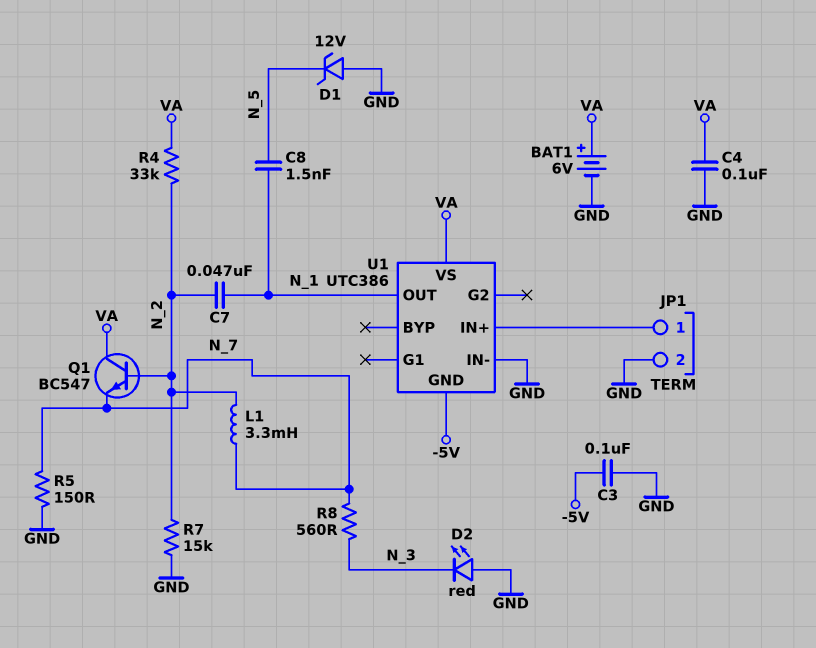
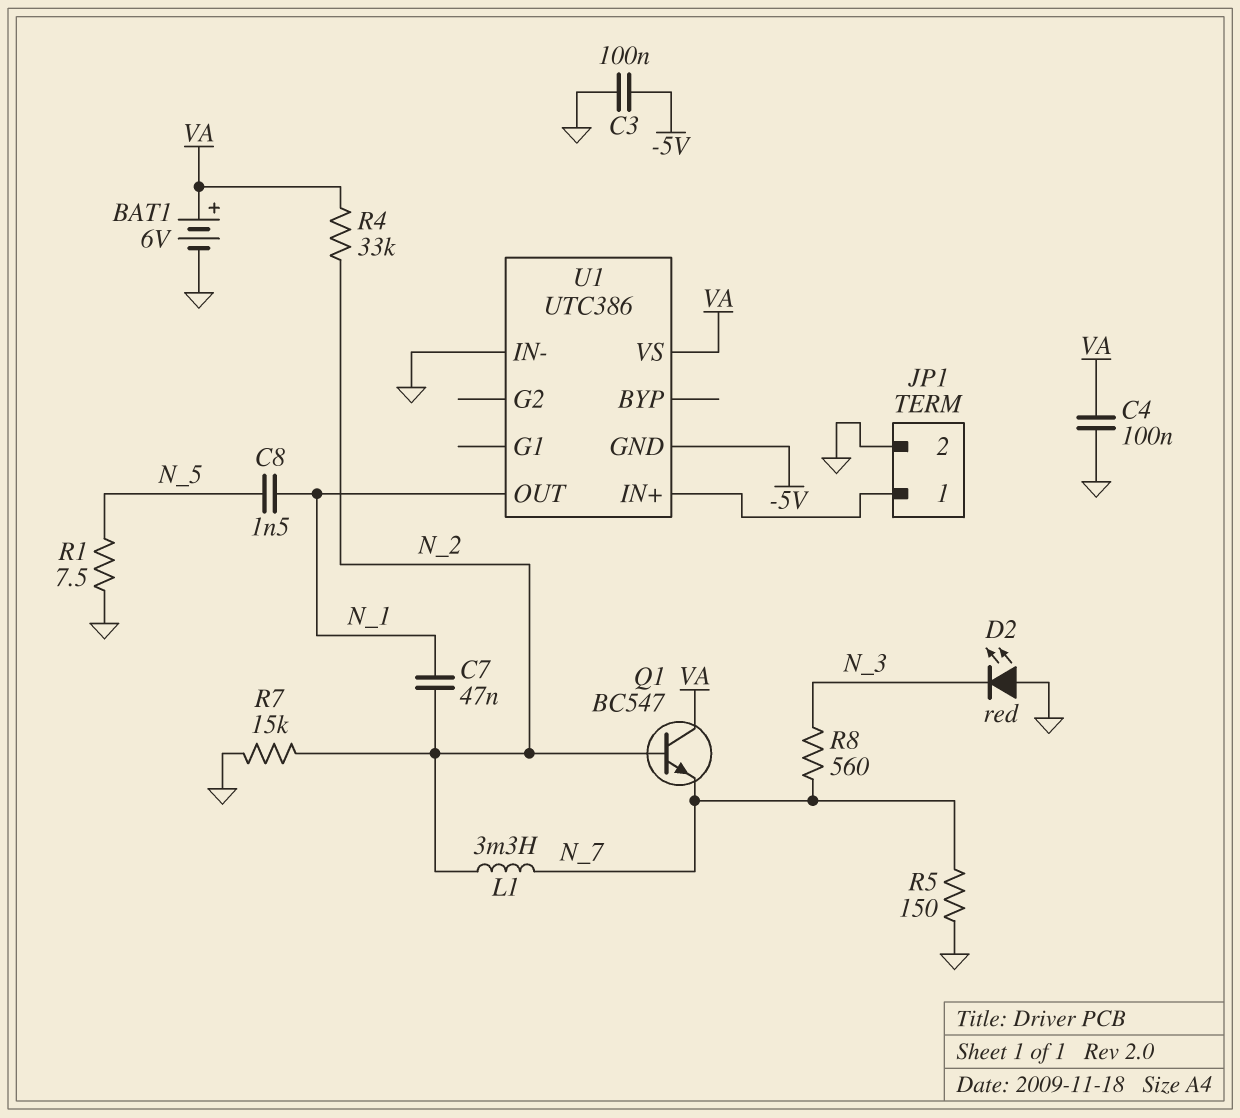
D1: zener 12V (A GND, K N_5) -> none
R1: none -> 7.5 (GND, N_5)

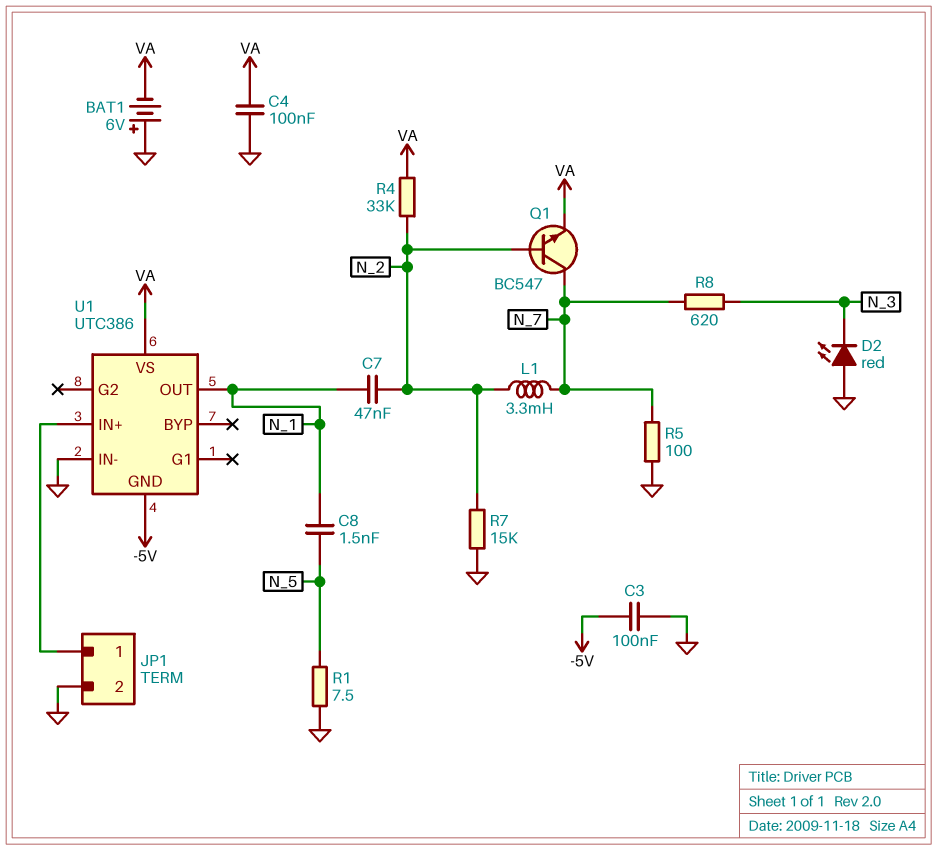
BAT1: 6V (plus VA, minus GND) -> 6V (plus GND, minus VA)
Q1: NPN BC547 (B N_2, C VA, E N_7) -> NPN BC547 (B N_2, C N_7, E VA)
R5: 150 (GND, N_7) -> 100 (GND, N_7)
R8: 560 (N_3, N_7) -> 620 (N_3, N_7)

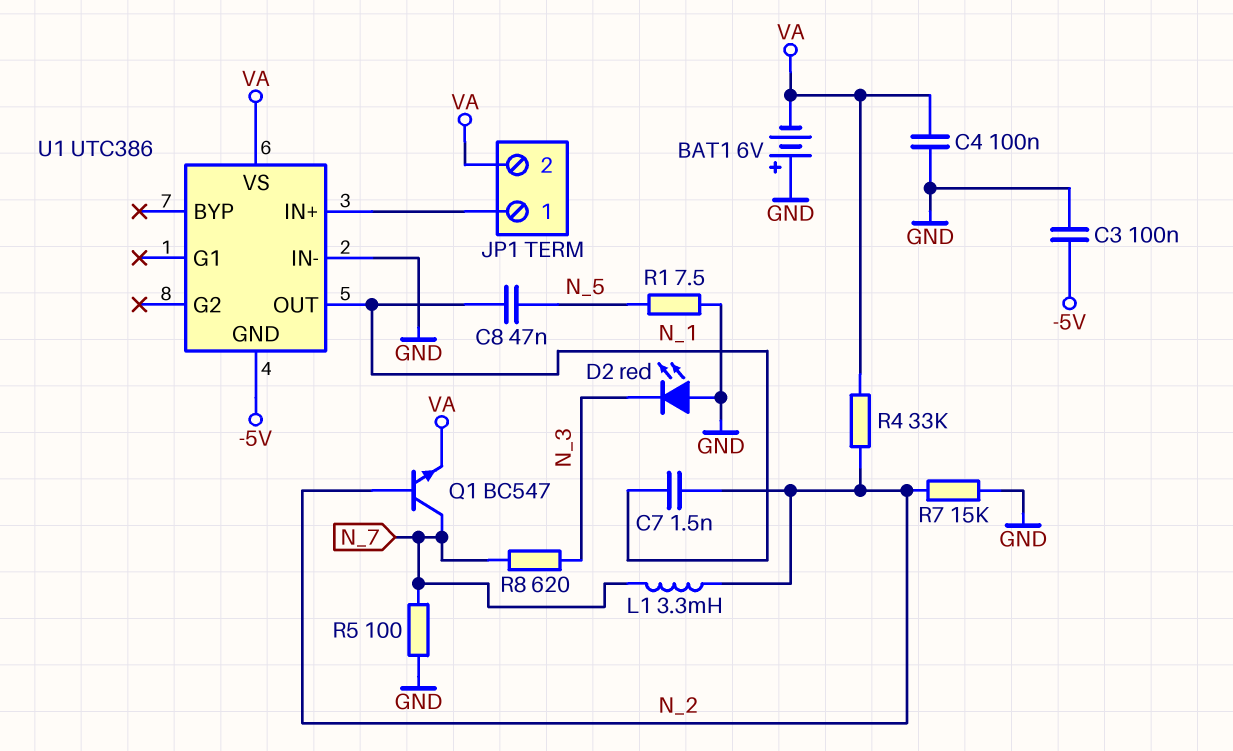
C7: 47nF (N_1, N_2) -> 1.5nF (N_1, N_2)
C8: 1.5nF (N_1, N_5) -> 47nF (N_1, N_5)
JP1 pin 2: GND -> VA

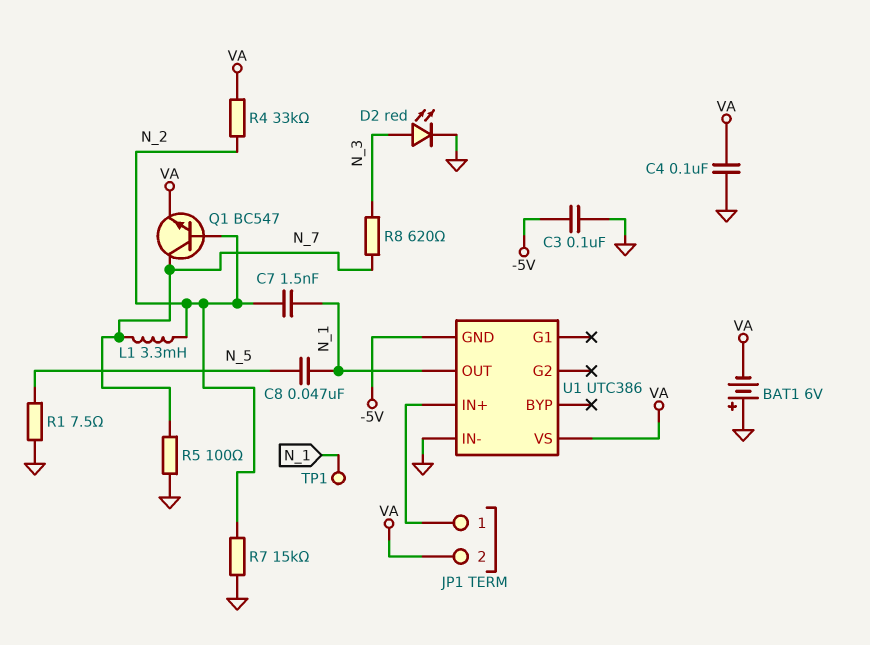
D2: LED red (A GND, K N_3) -> LED red (A N_3, K GND)
TP1: none -> test point (N_1)

